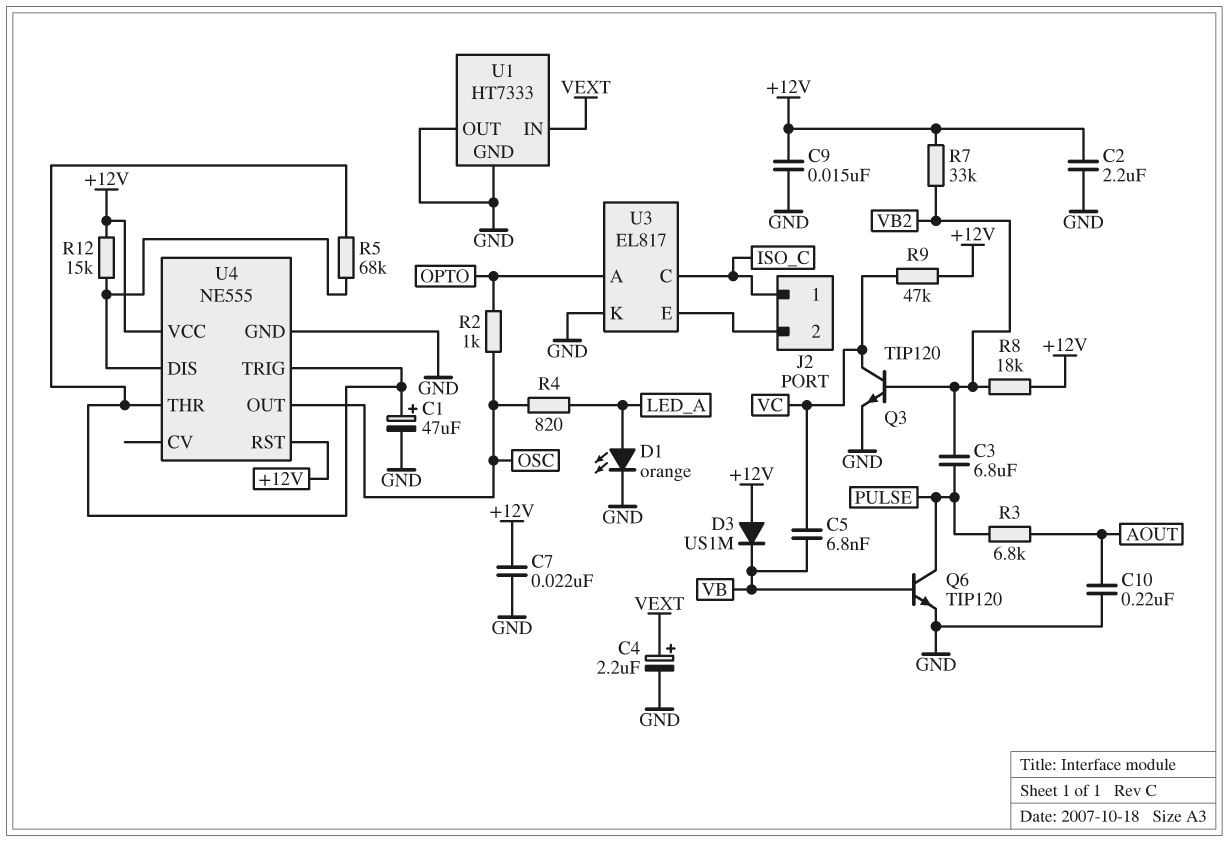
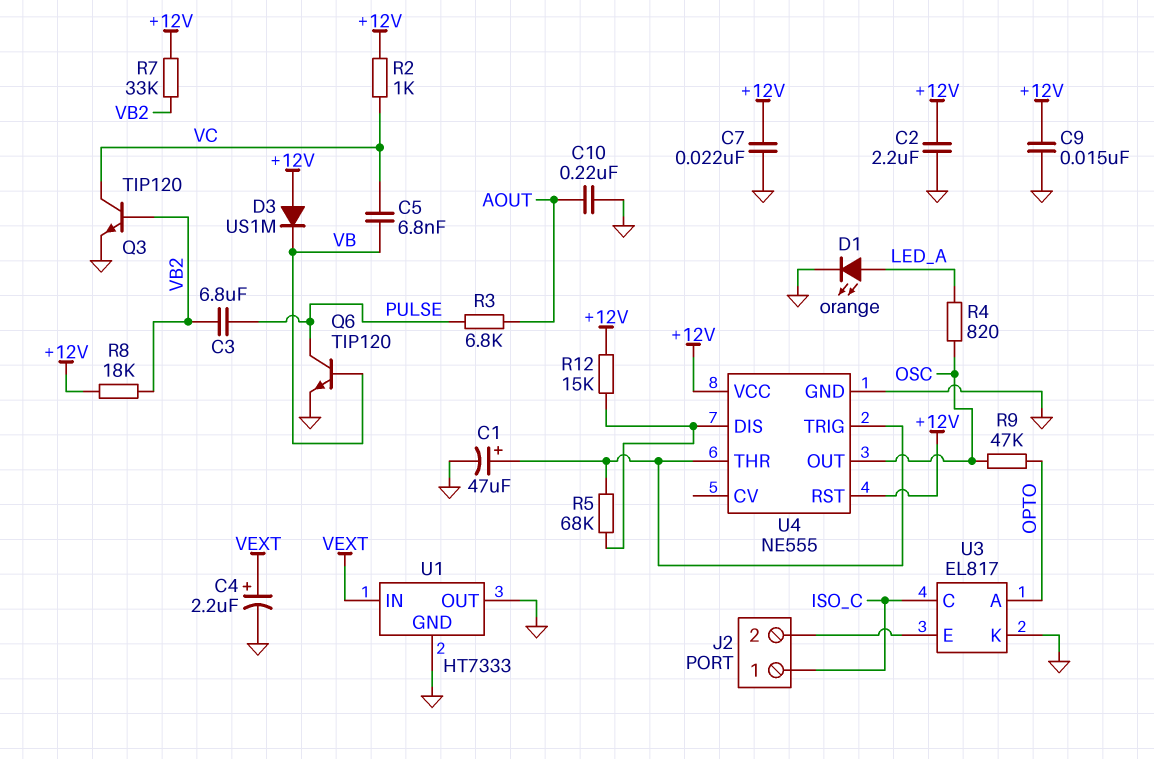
R2: 1k (OPTO, OSC) -> 1k (+12V, VC)
R9: 47k (+12V, VC) -> 47k (OPTO, OSC)

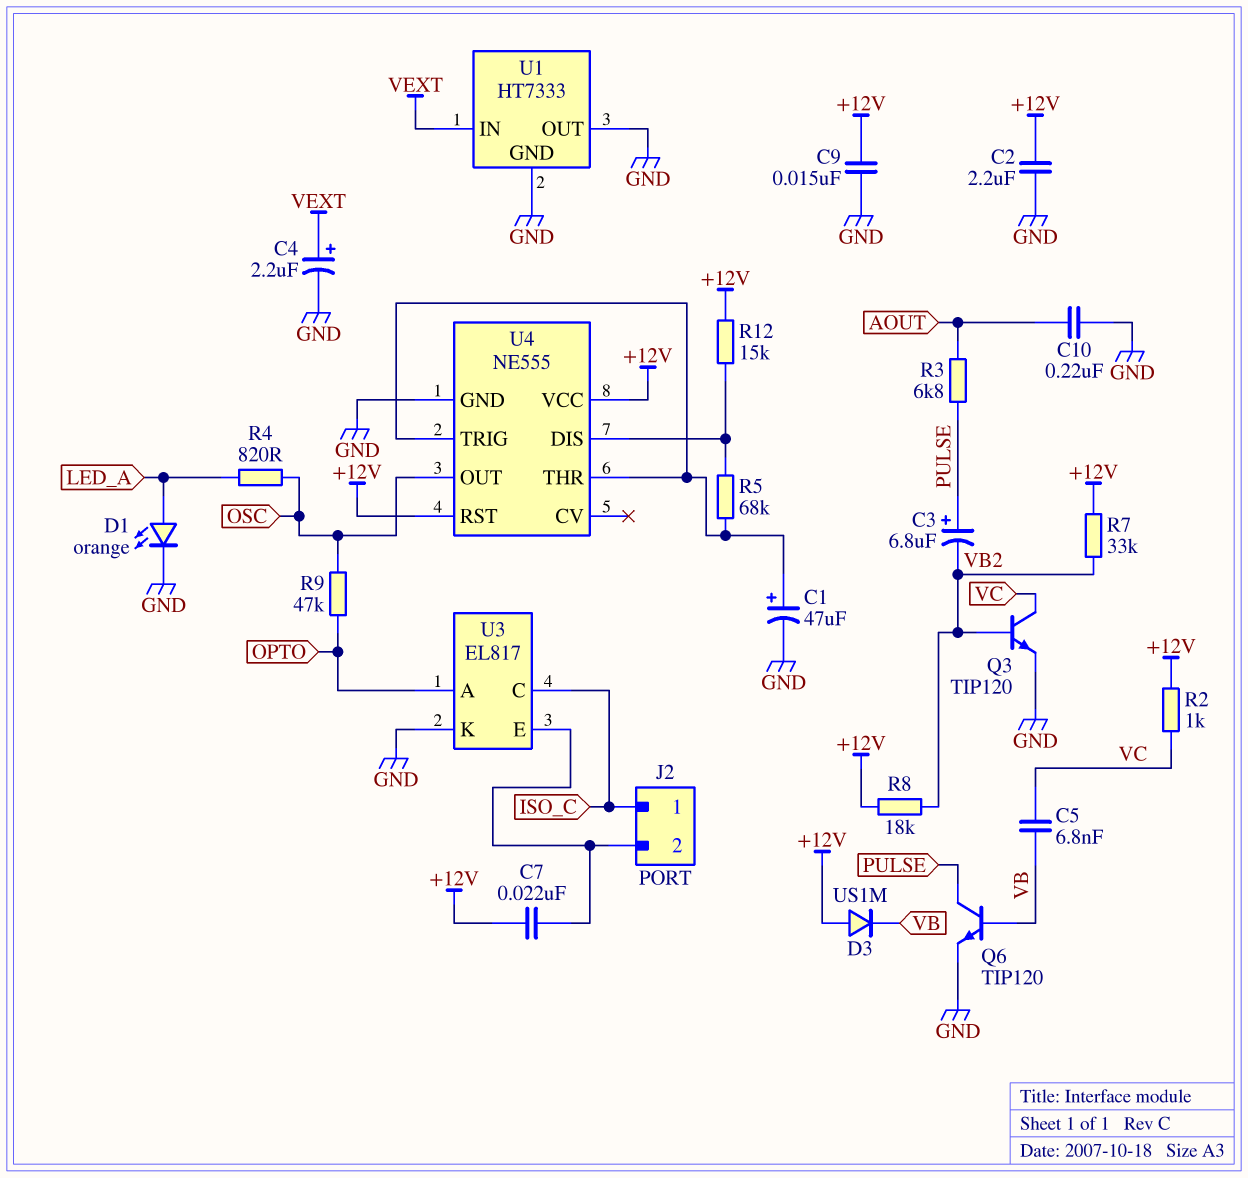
C3: 6.8uF (PULSE, VB2) -> 6.8uF (plus PULSE, minus VB2)
C7: 22nF (+12V, GND) -> 22nF (+12V, J2/2)

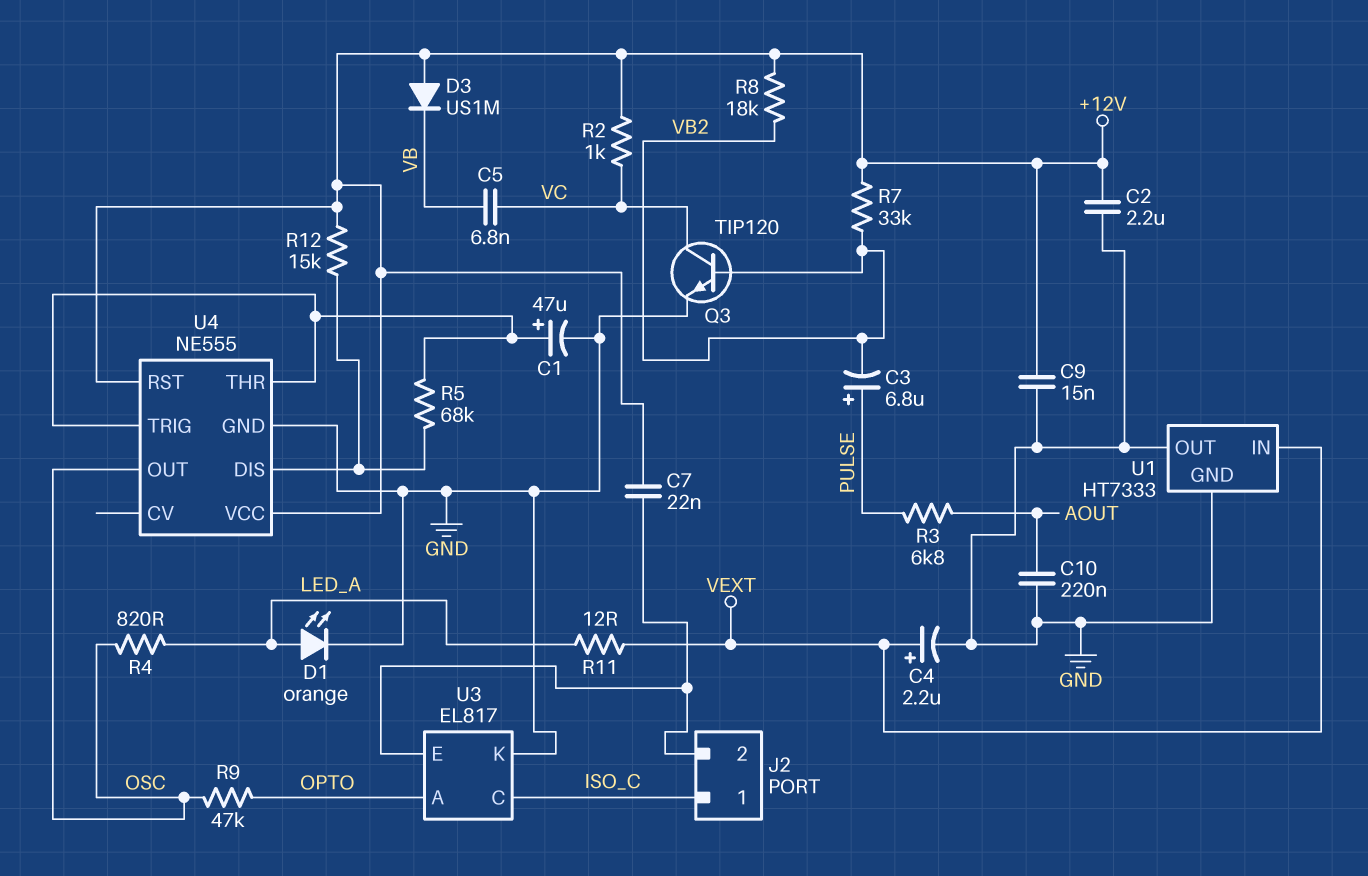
Q6: NPN TIP120 (B VB, C PULSE, E GND) -> none
R11: none -> 12 (LED_A, VEXT)

